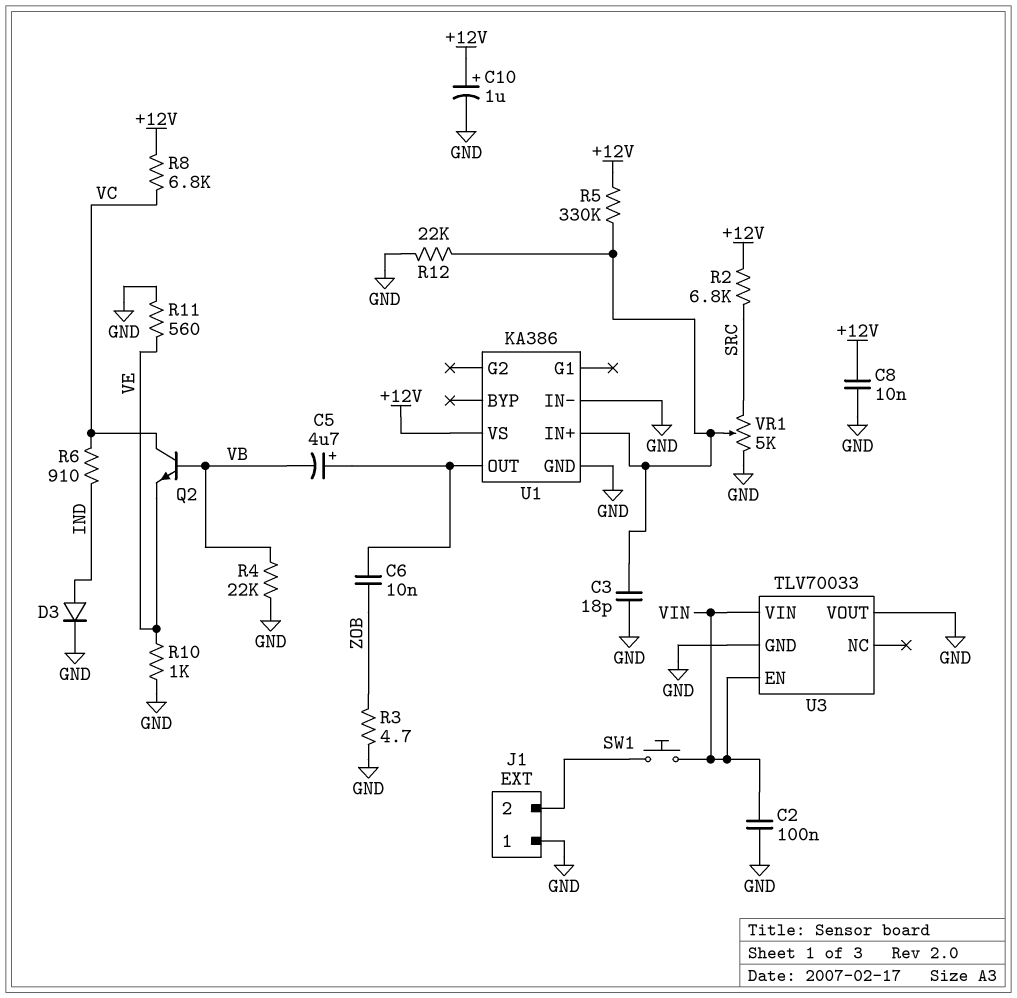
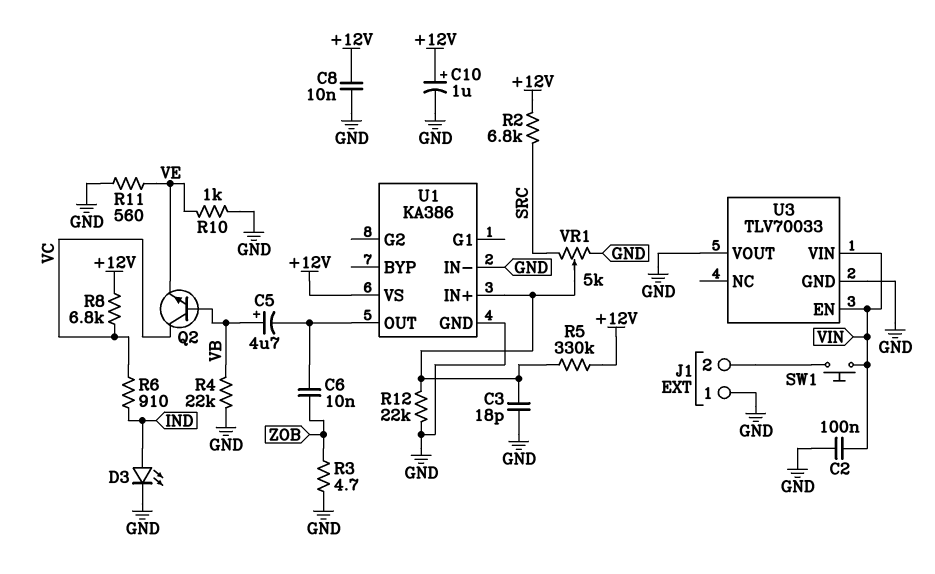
C5: 4.7uF (plus U1/OUT, minus VB) -> 4.7uF (plus VB, minus U1/OUT)
D3: diode (A IND, K GND) -> LED (A IND, K GND)

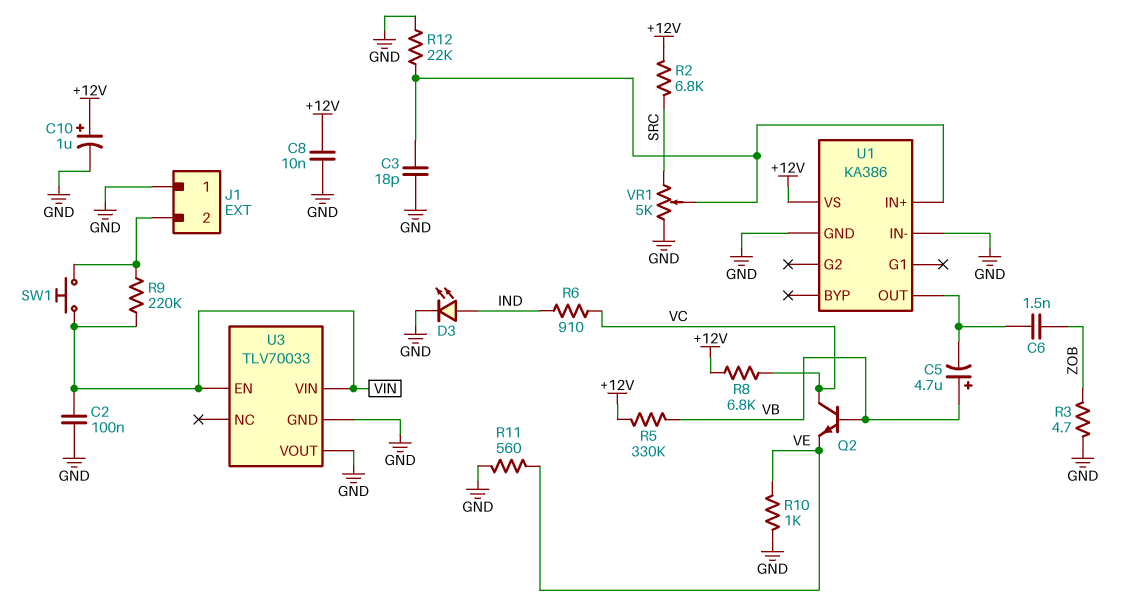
C6: 10nF (U1/OUT, ZOB) -> 1.5nF (U1/OUT, ZOB)
R4: 22k (GND, VB) -> none
R5: 330k (+12V, U1/IN+) -> 330k (+12V, VB)
R9: none -> 220k (J1/2, VIN)

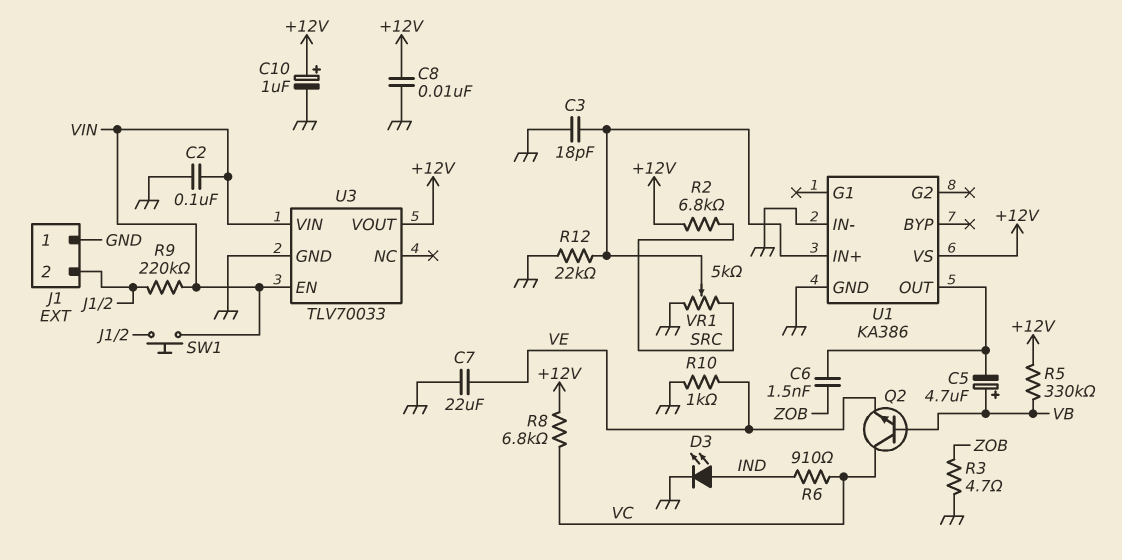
C7: none -> 22uF (GND, VE)
R11: 560 (GND, VE) -> none
U3 pin VOUT: GND -> +12V

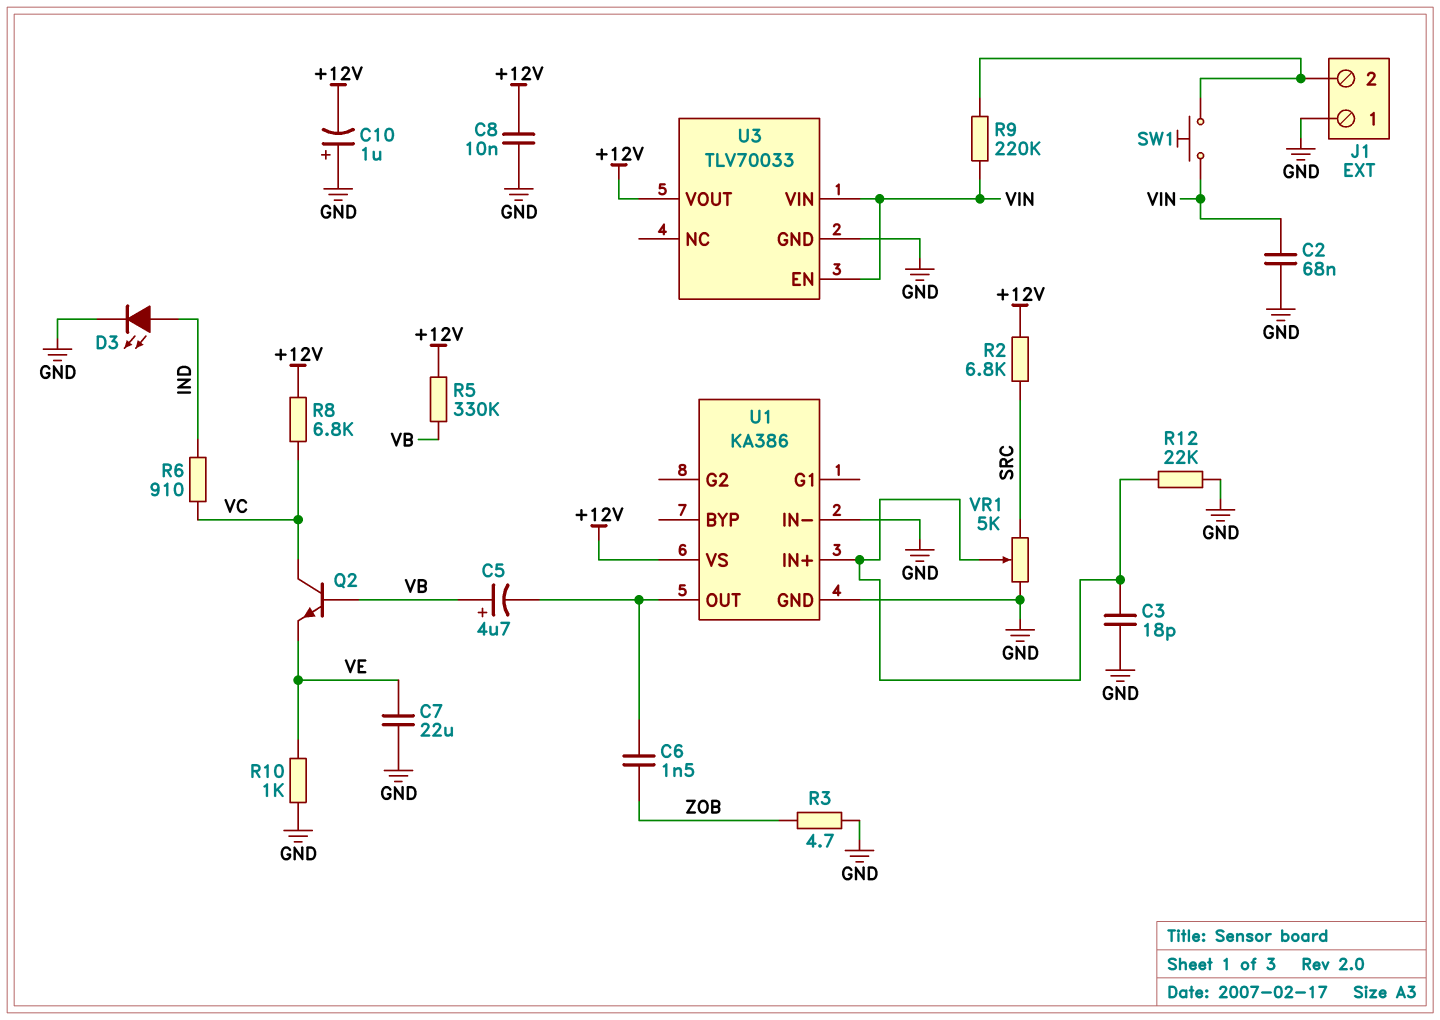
C2: 100nF (GND, VIN) -> 68nF (GND, VIN)
C10: 1uF (plus +12V, minus GND) -> 1uF (plus GND, minus +12V)

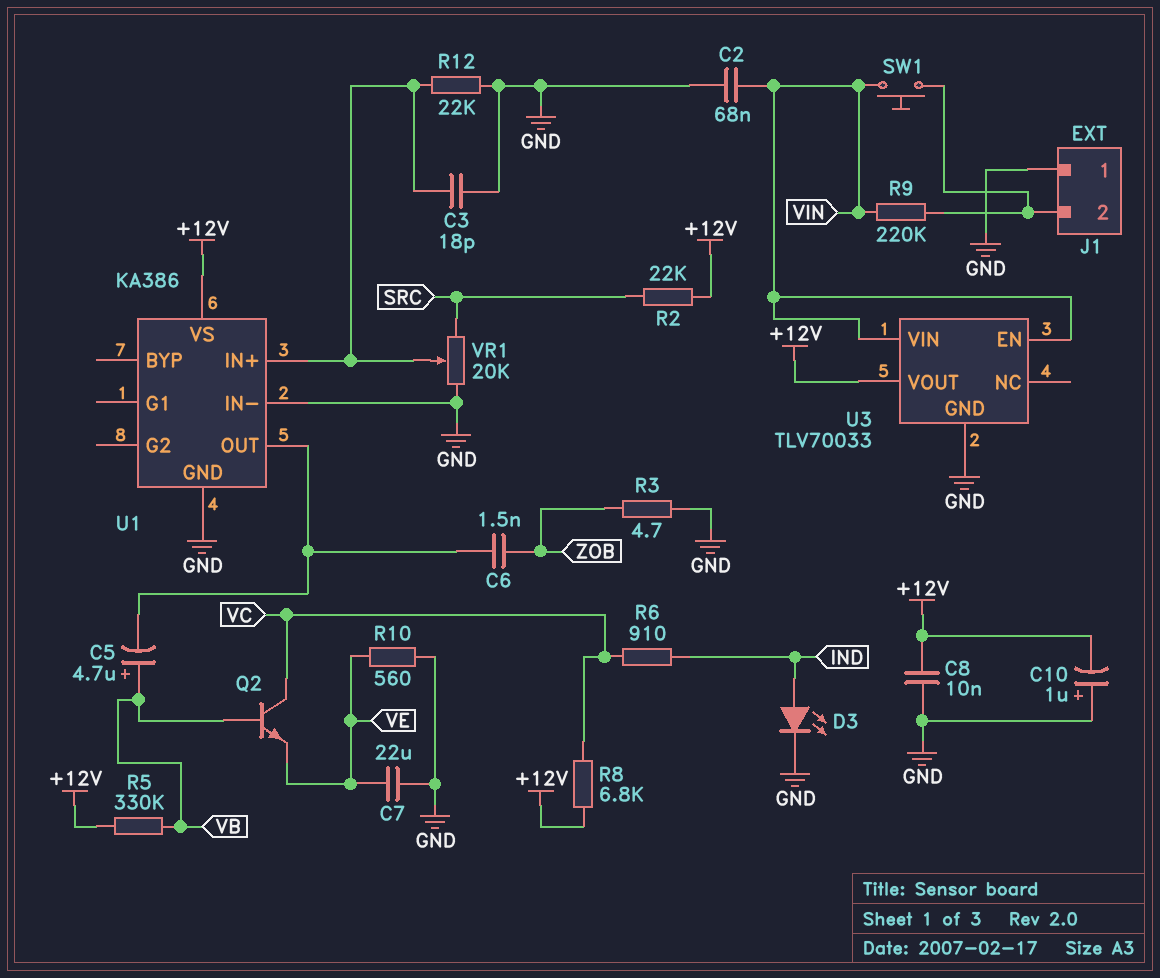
R2: 6.8k (+12V, SRC) -> 22k (+12V, SRC)
R10: 1k (GND, VE) -> 560 (GND, VE)
VR1: 5k (GND, SRC, wiper U1/IN+) -> 20k (GND, SRC, wiper U1/IN+)

